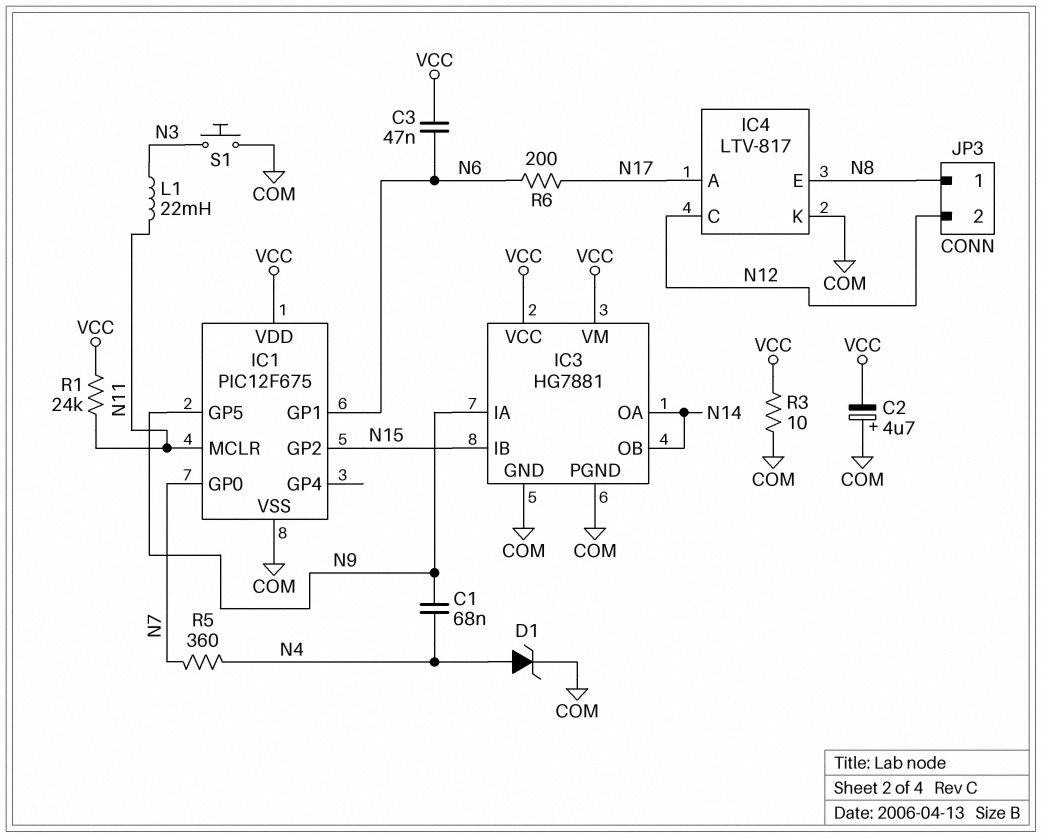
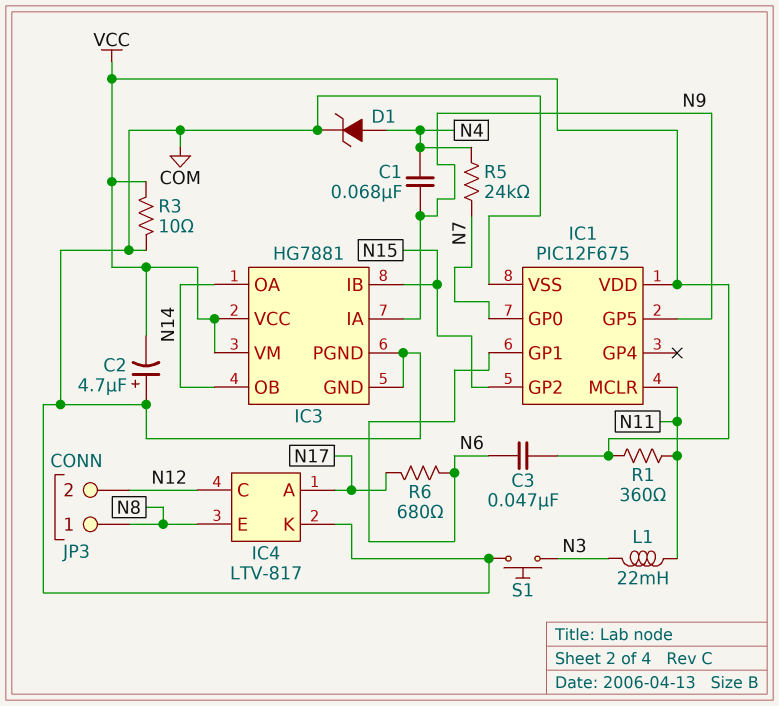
R1: 24k (N11, VCC) -> 360 (N11, VCC)
R5: 360 (N4, N7) -> 24k (N4, N7)
R6: 200 (N6, N17) -> 680 (N6, N17)

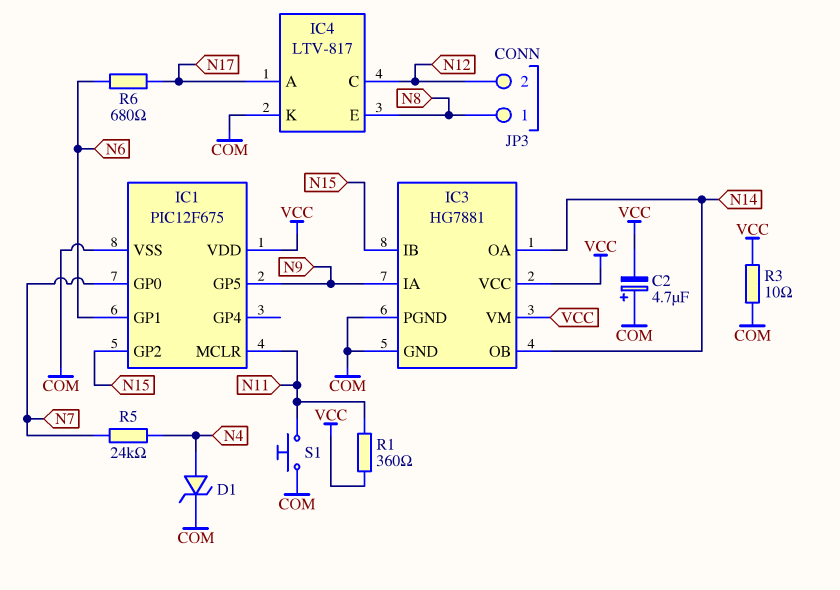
C1: 68nF (N4, N9) -> none
C3: 47nF (N6, VCC) -> none
L1: 22mH (N3, N11) -> none
S1: button (COM, N3) -> button (COM, N11)

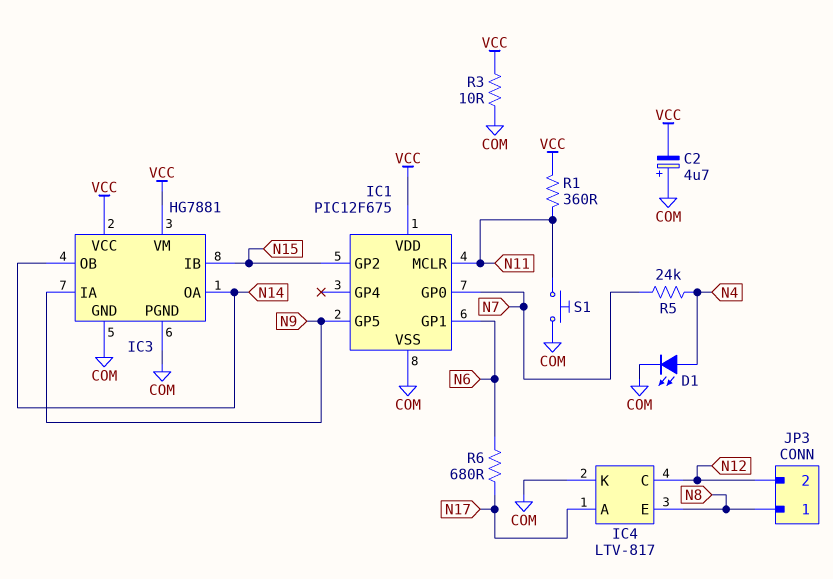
D1: zener (A N4, K COM) -> LED (A N4, K COM)

